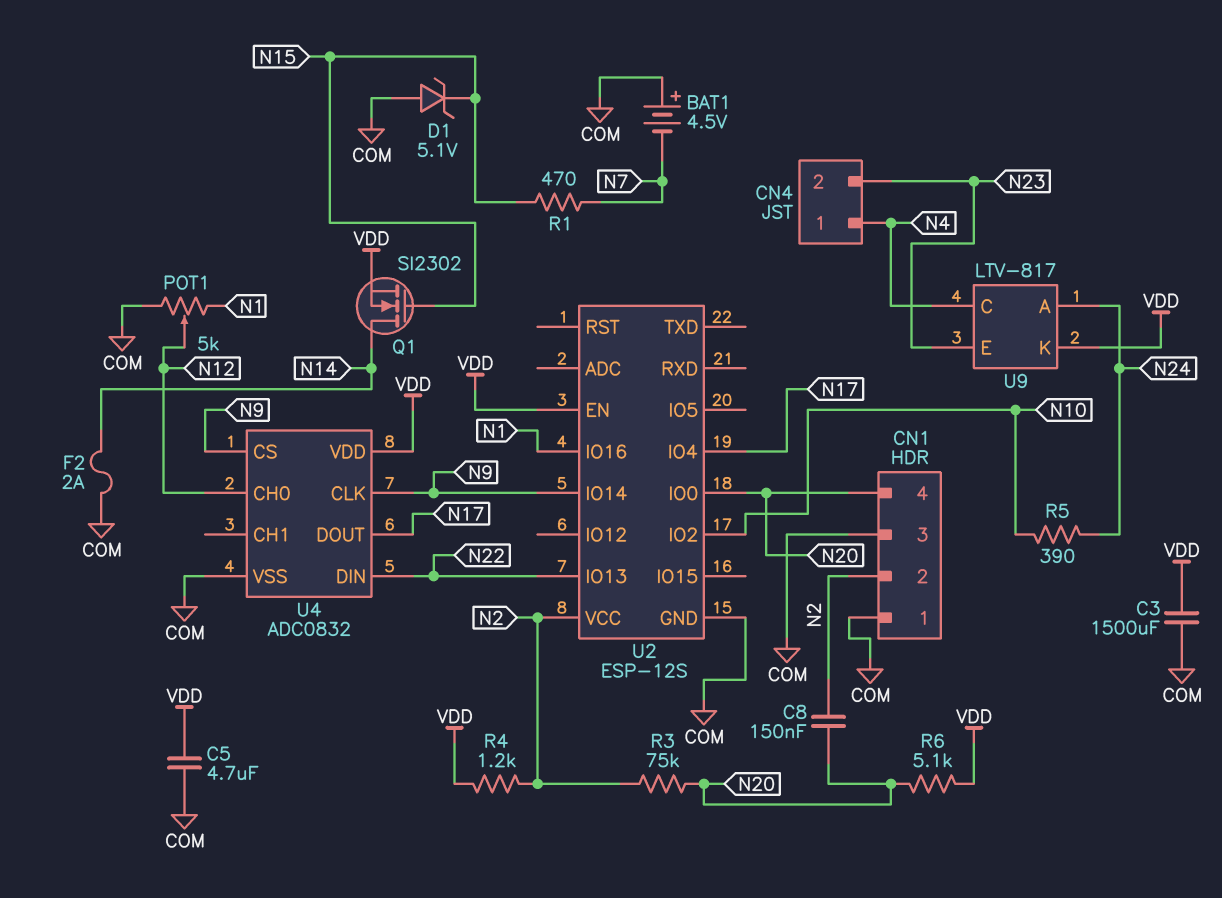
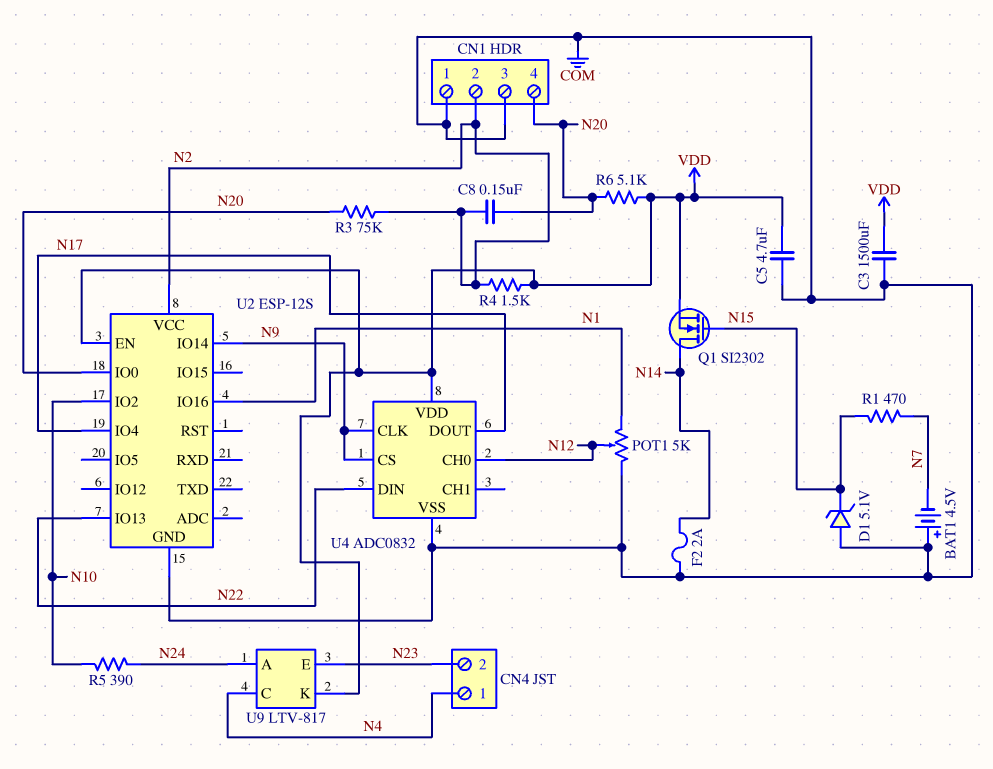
R4: 1.2k (N2, VDD) -> 1.5k (N2, VDD)

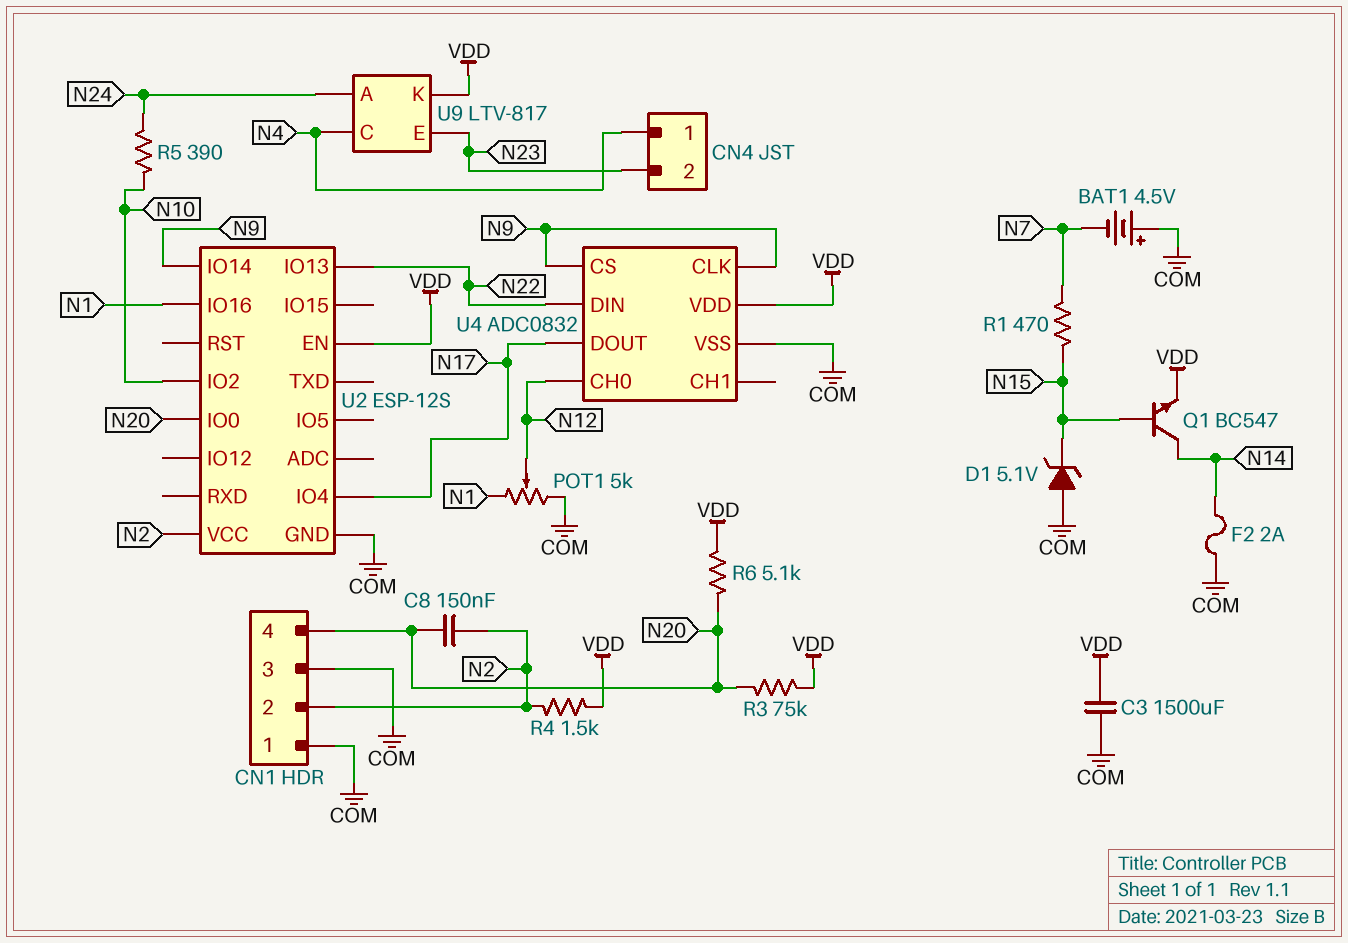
C5: 4.7uF (COM, VDD) -> none
Q1: NMOS SI2302 (G N15, D N14, S VDD) -> NPN BC547 (B N15, C N14, E VDD)
R3: 75k (N2, N20) -> 75k (N20, VDD)

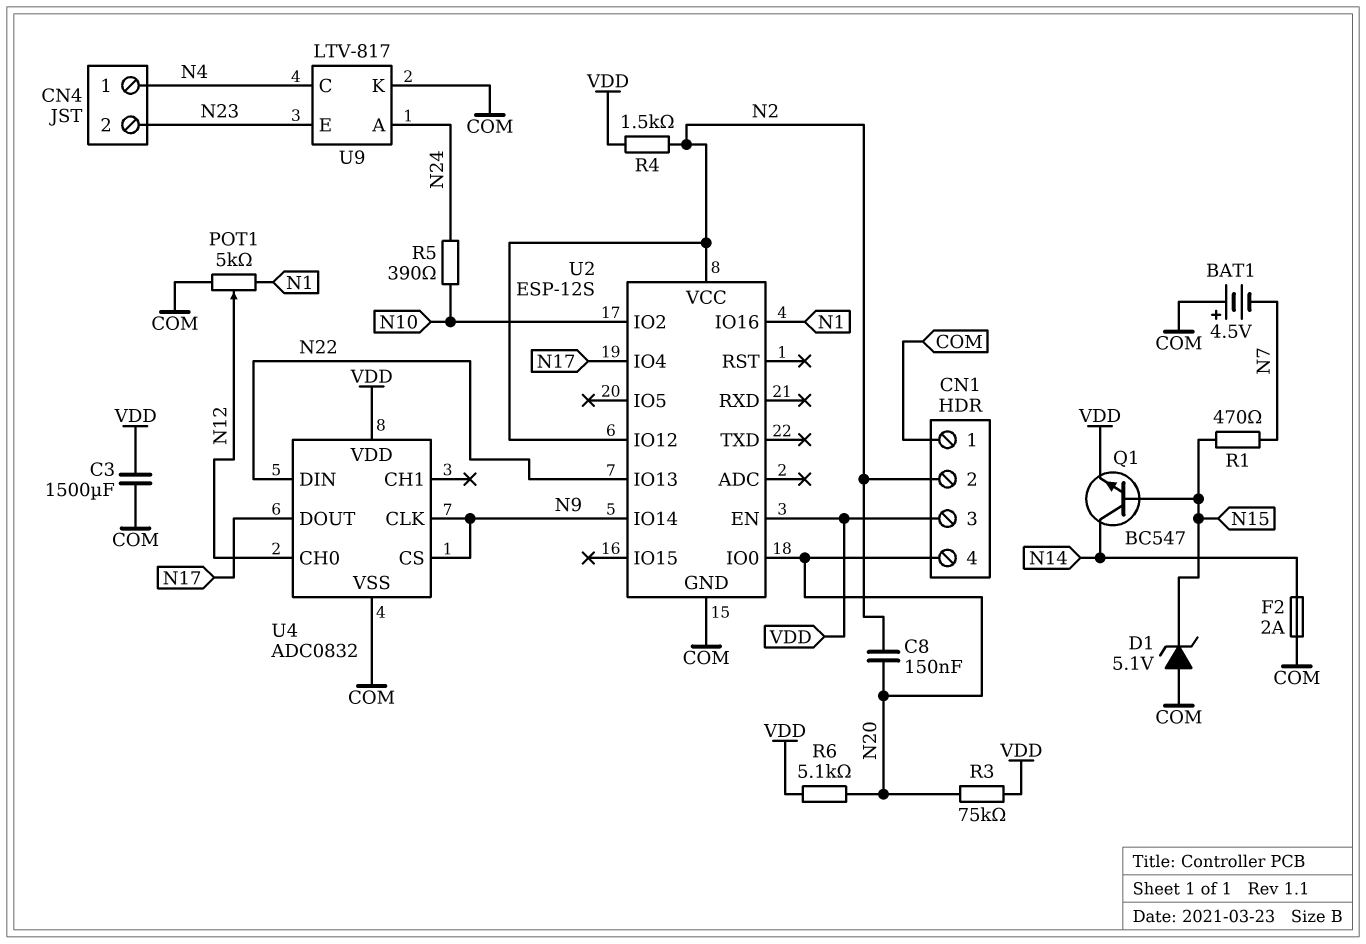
CN1 pin 3: COM -> VDD
U2 pin IO12: none -> N2
U9 pin K: VDD -> COM

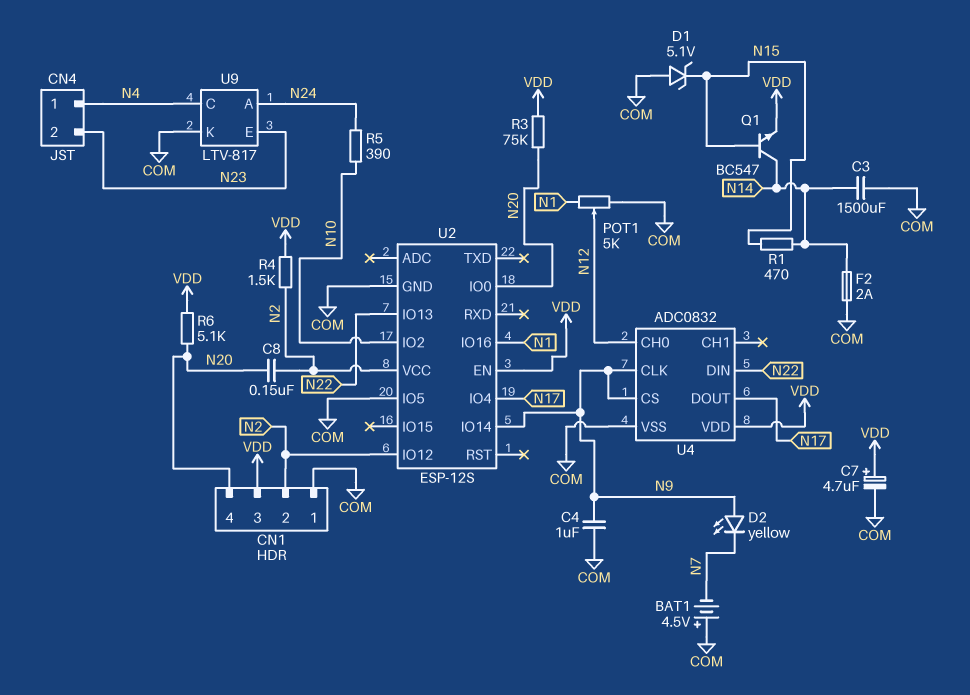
C3: 1500uF (COM, VDD) -> 1500uF (COM, N14)
C4: none -> 1uF (COM, N9)
C7: none -> 4.7uF (plus VDD, minus COM)
D2: none -> LED yellow (A N9, K N7)
R1: 470 (N7, N15) -> 470 (N14, N15)
U2 pin IO5: none -> COM

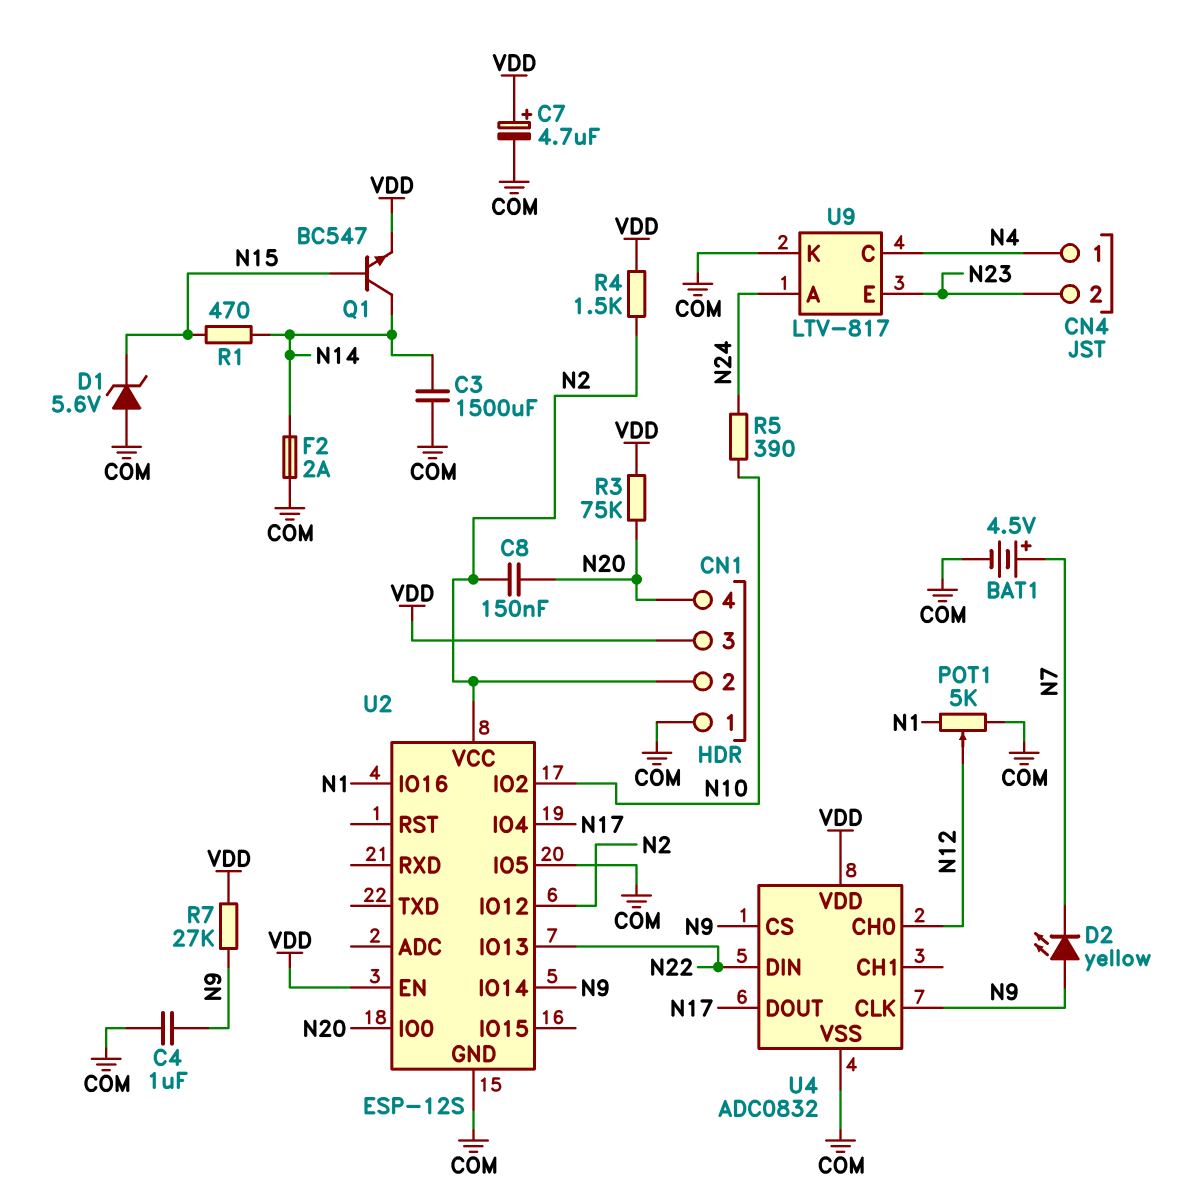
BAT1: 4.5V (plus COM, minus N7) -> 4.5V (plus N7, minus COM)
D1: zener 5.1V (A COM, K N15) -> zener 5.6V (A COM, K N15)
R6: 5.1k (N20, VDD) -> none
R7: none -> 27k (N9, VDD)

